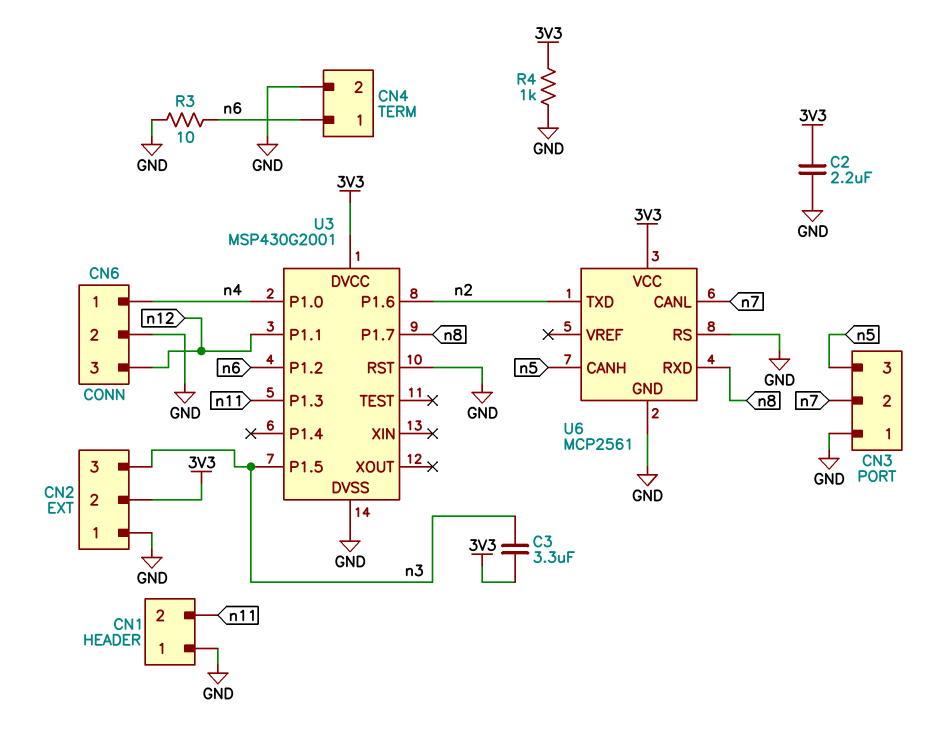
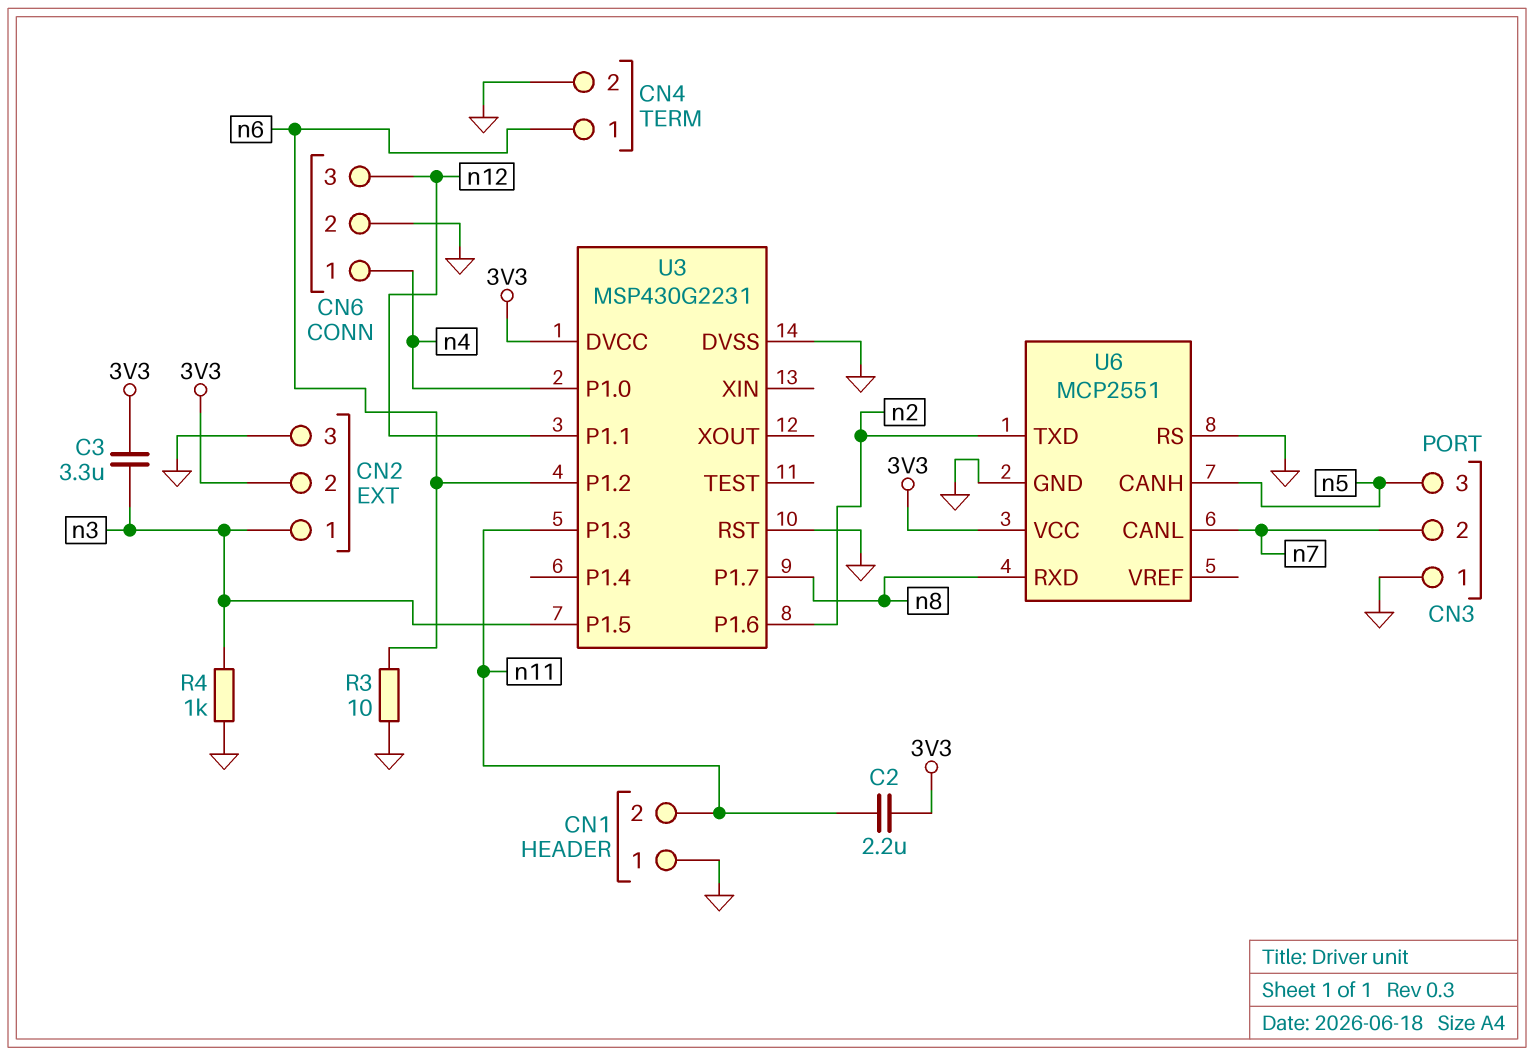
C2: 2.2uF (3V3, GND) -> 2.2uF (3V3, n11)
CN2 pin 1: GND -> n3
CN2 pin 3: n3 -> GND
R4: 1k (3V3, GND) -> 1k (GND, n3)
U3: MSP430G2001 -> MSP430G2231
U6: MCP2561 -> MCP2551

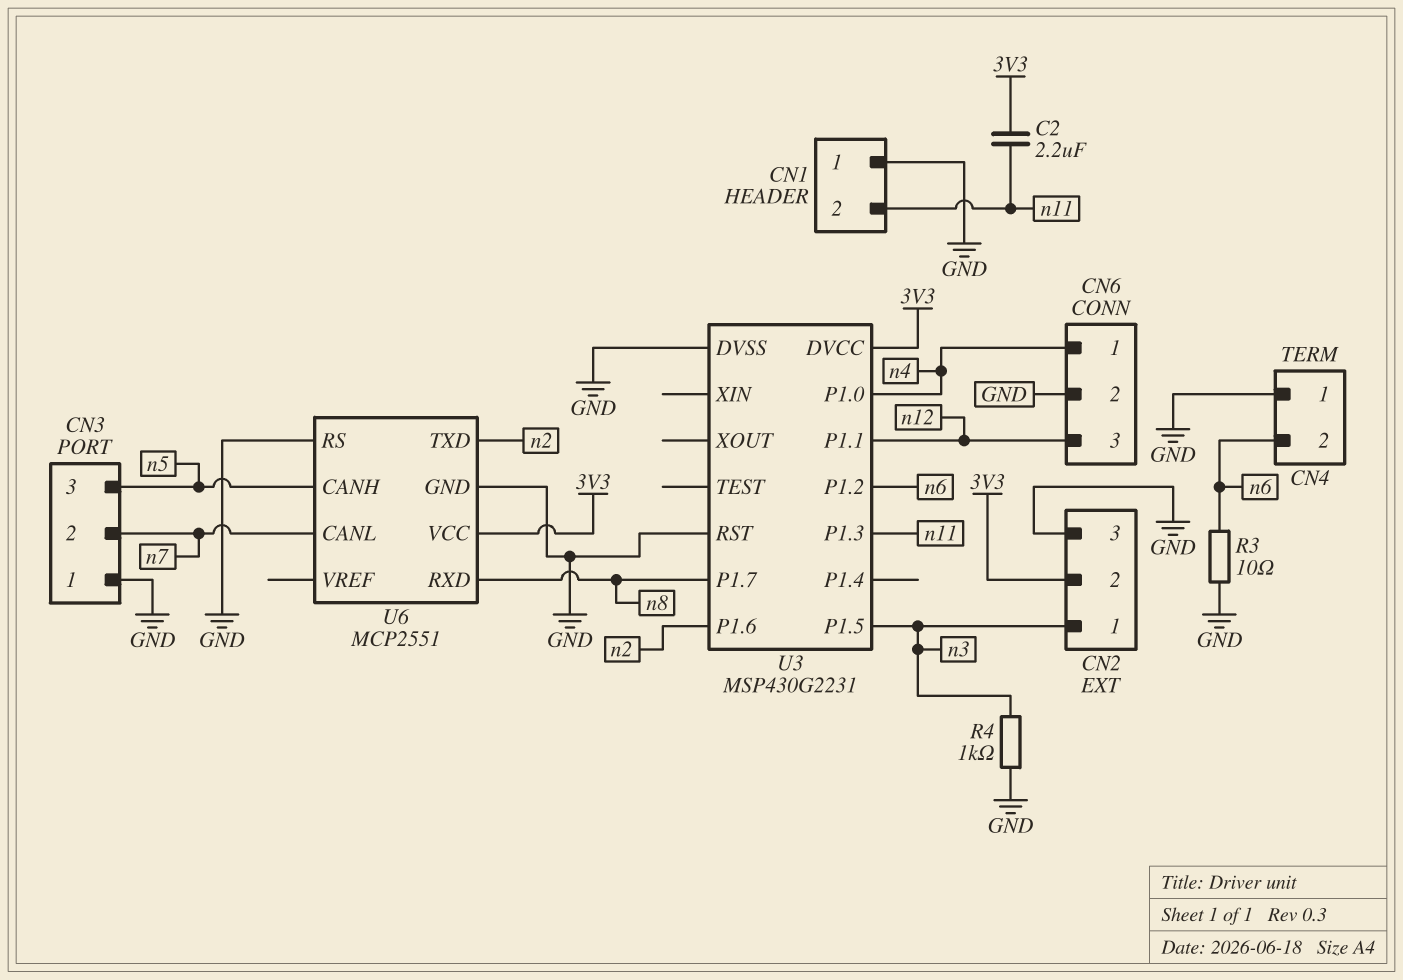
C3: 3.3uF (3V3, n3) -> none
CN4 pin 1: n6 -> GND
CN4 pin 2: GND -> n6

